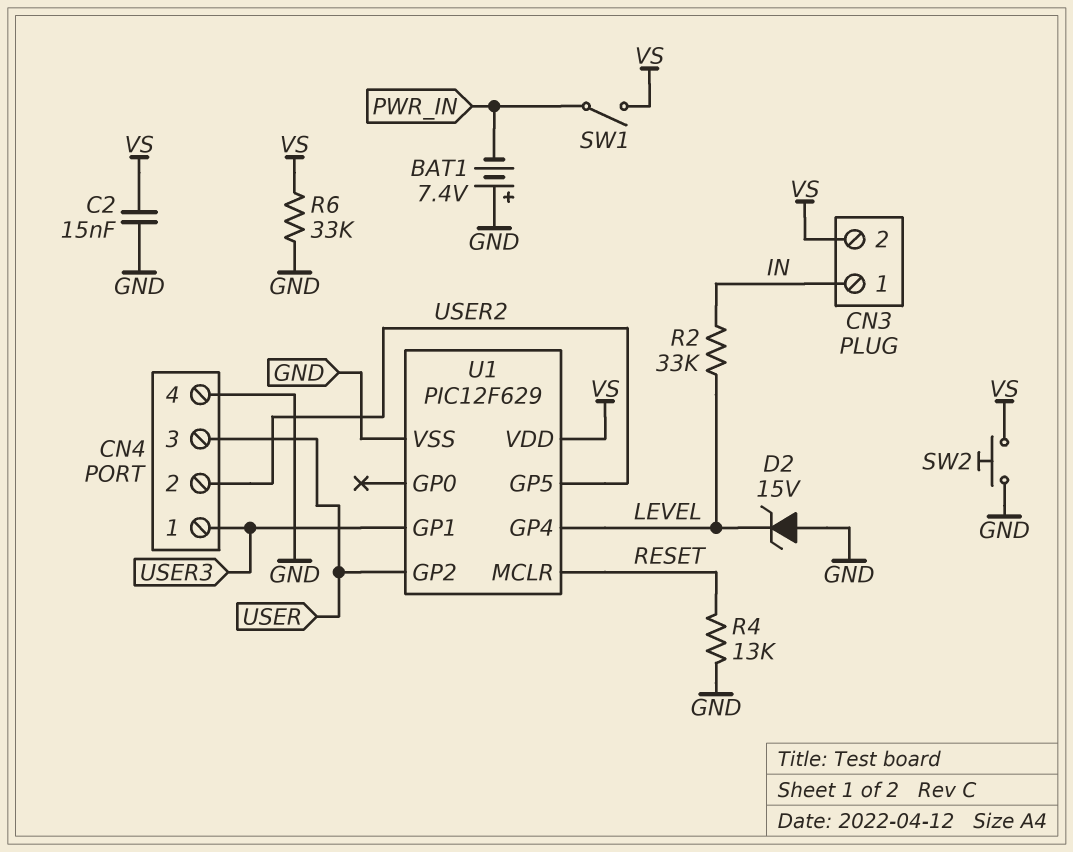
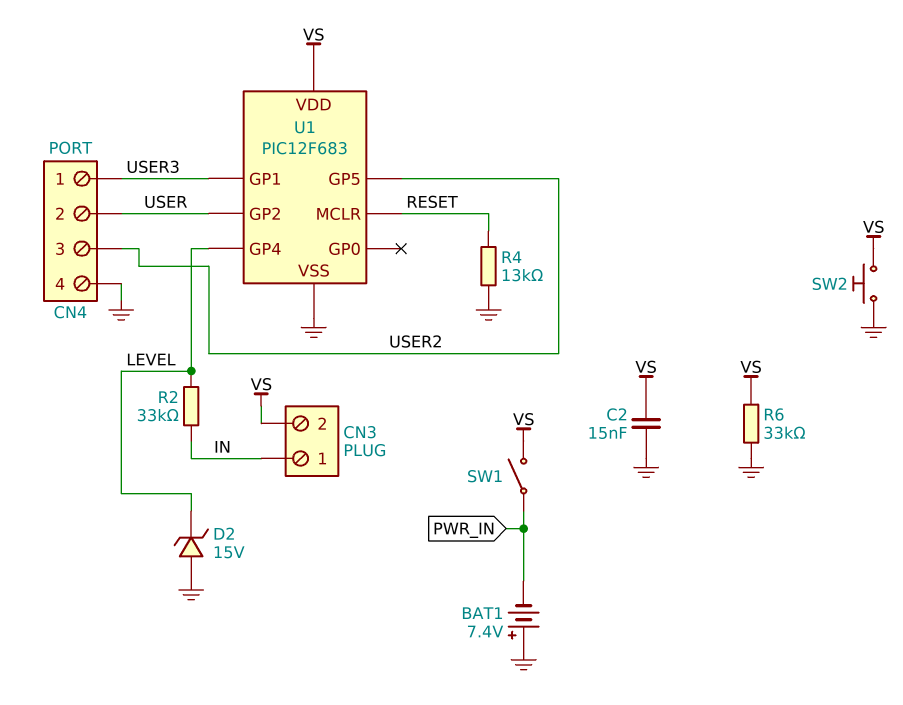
CN4 pin 2: USER2 -> USER
CN4 pin 3: USER -> USER2
U1: PIC12F629 -> PIC12F683

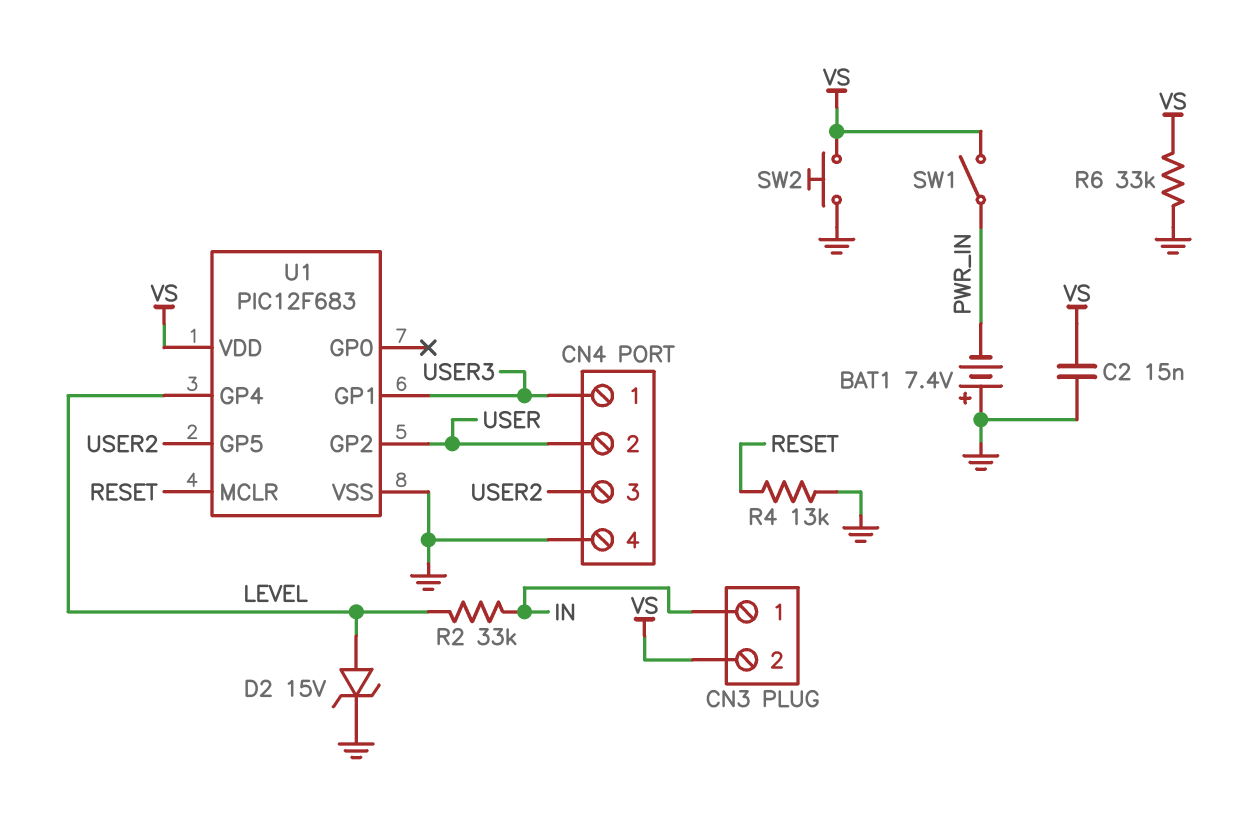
D2: zener 15V (A GND, K LEVEL) -> zener 15V (A LEVEL, K GND)

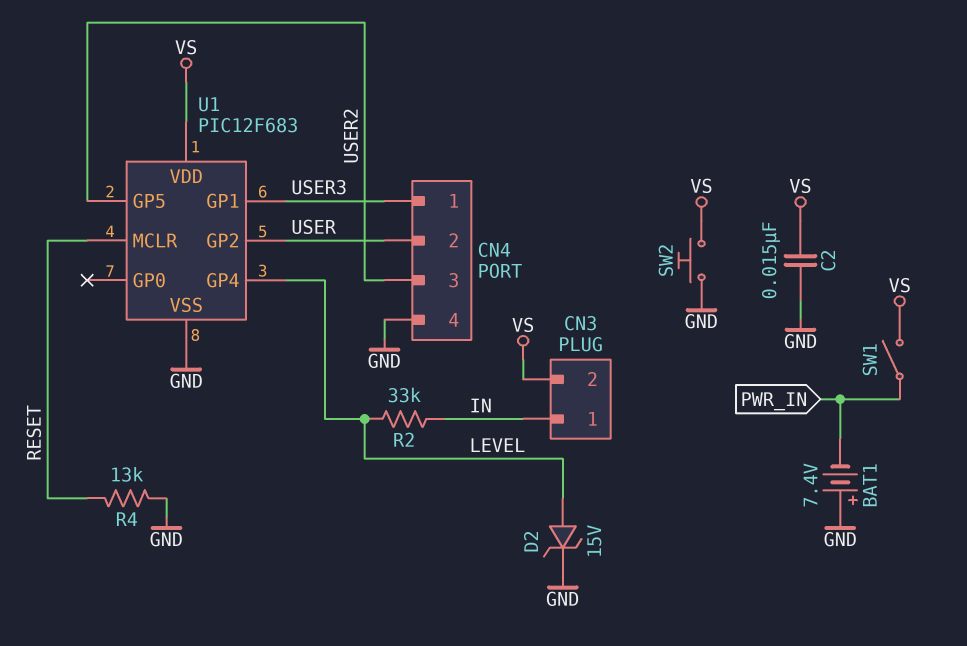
R6: 33k (GND, VS) -> none

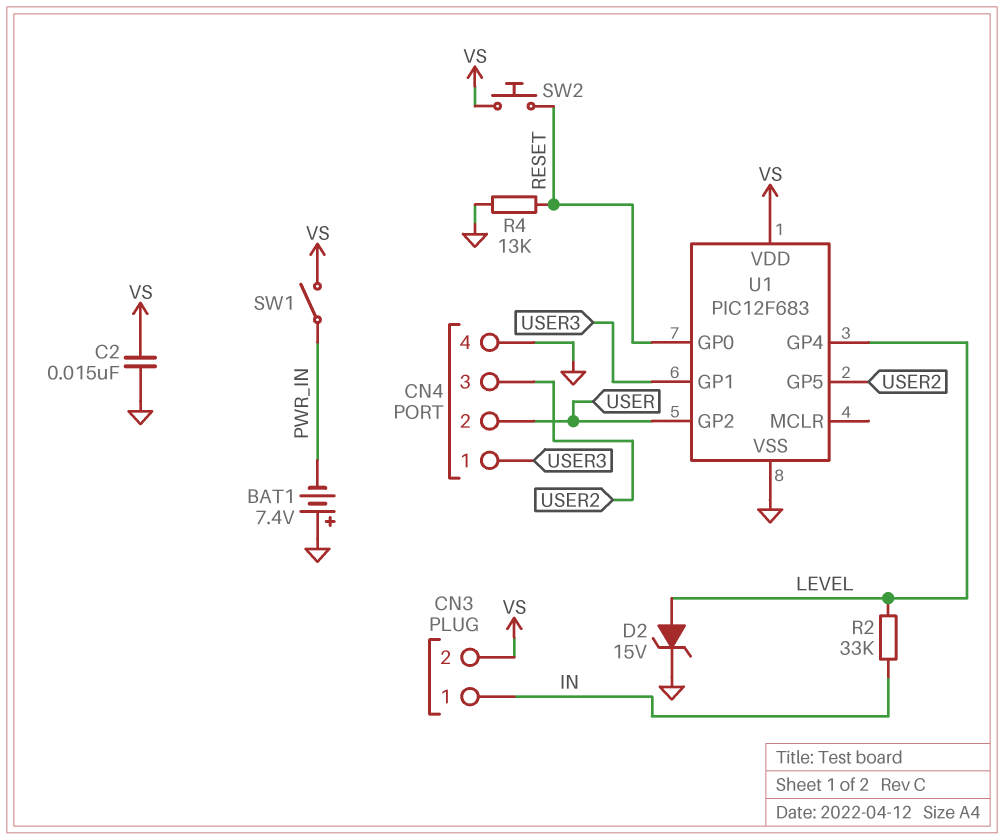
SW2: button (GND, VS) -> button (RESET, VS)
U1 pin GP0: none -> RESET
U1 pin MCLR: RESET -> none

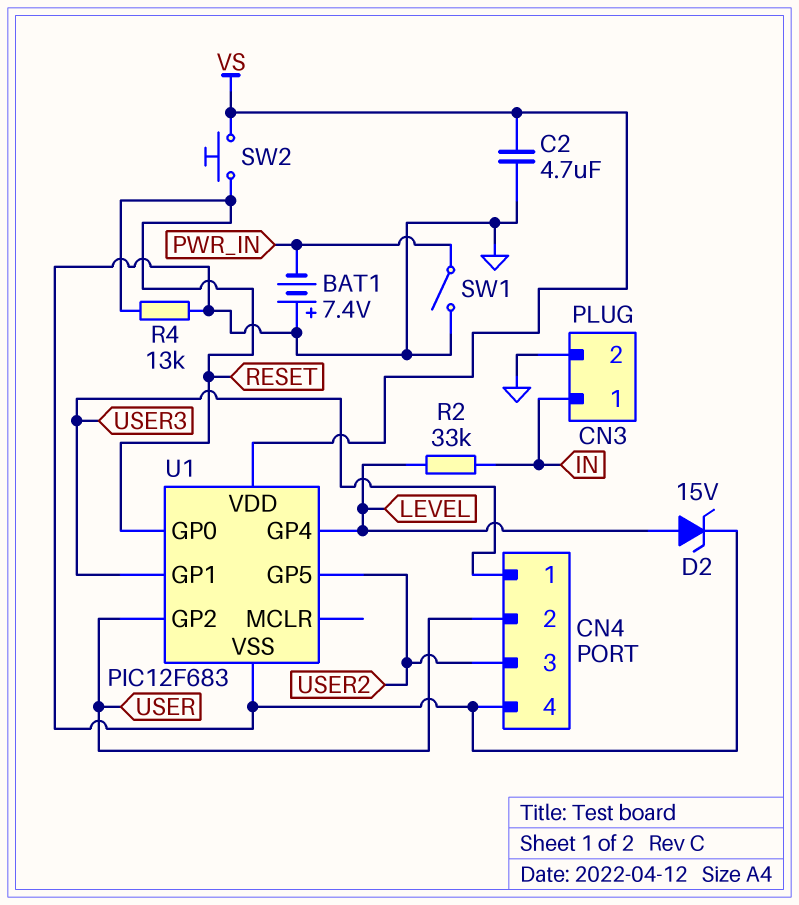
C2: 15nF (GND, VS) -> 4.7uF (GND, VS)
CN3 pin 2: VS -> GND
SW1: switch (PWR_IN, VS) -> switch (GND, PWR_IN)

